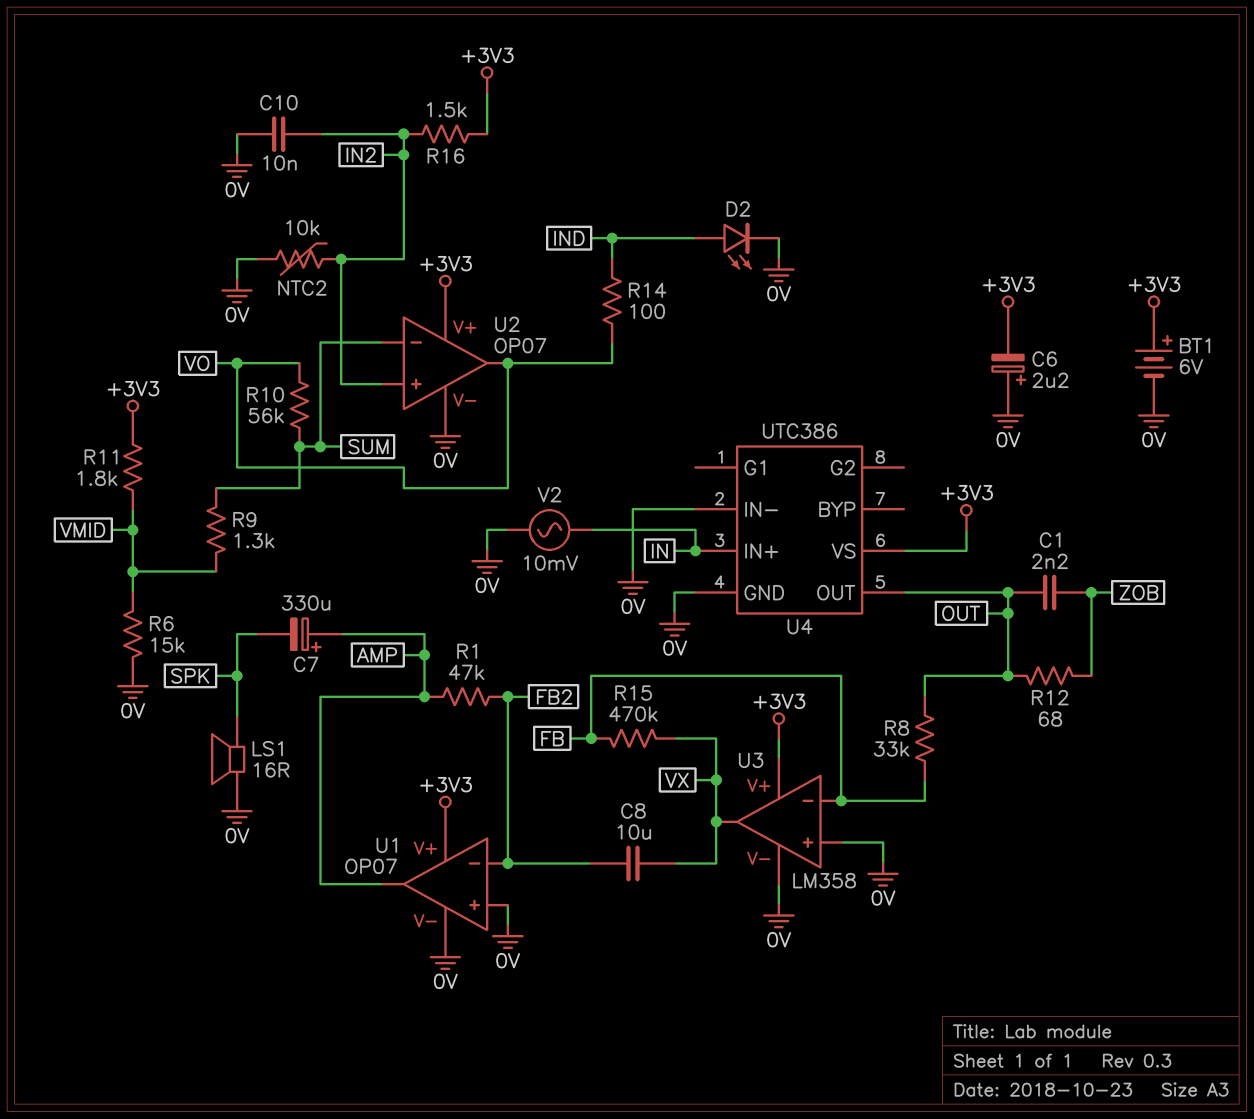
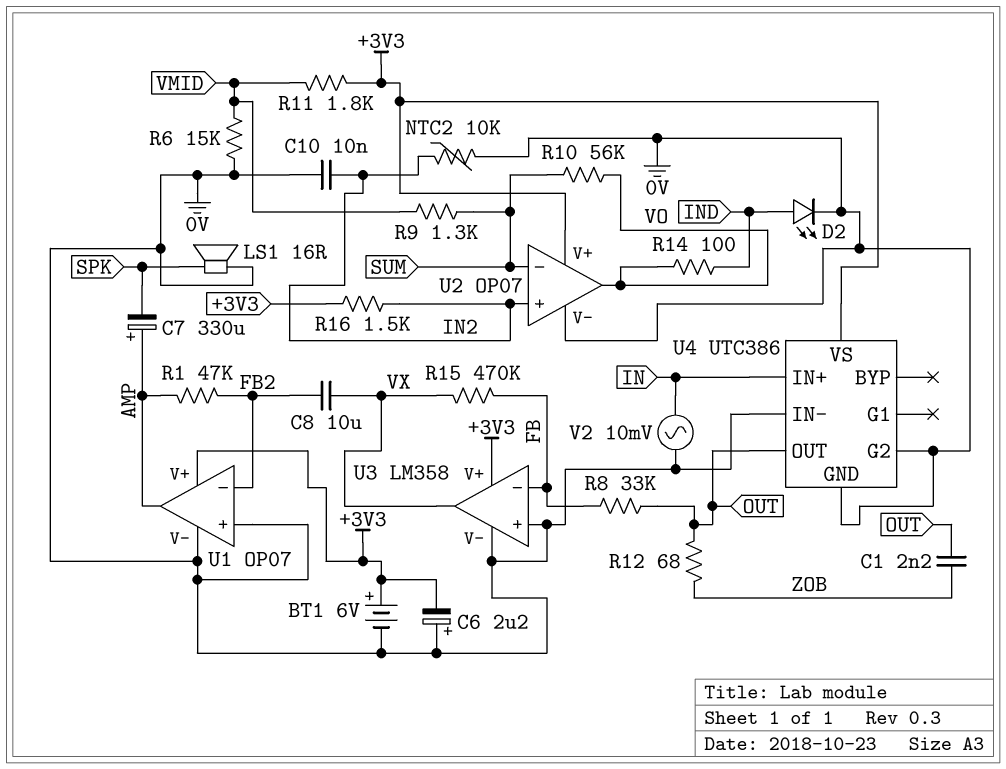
U4 pin G2: none -> 0V

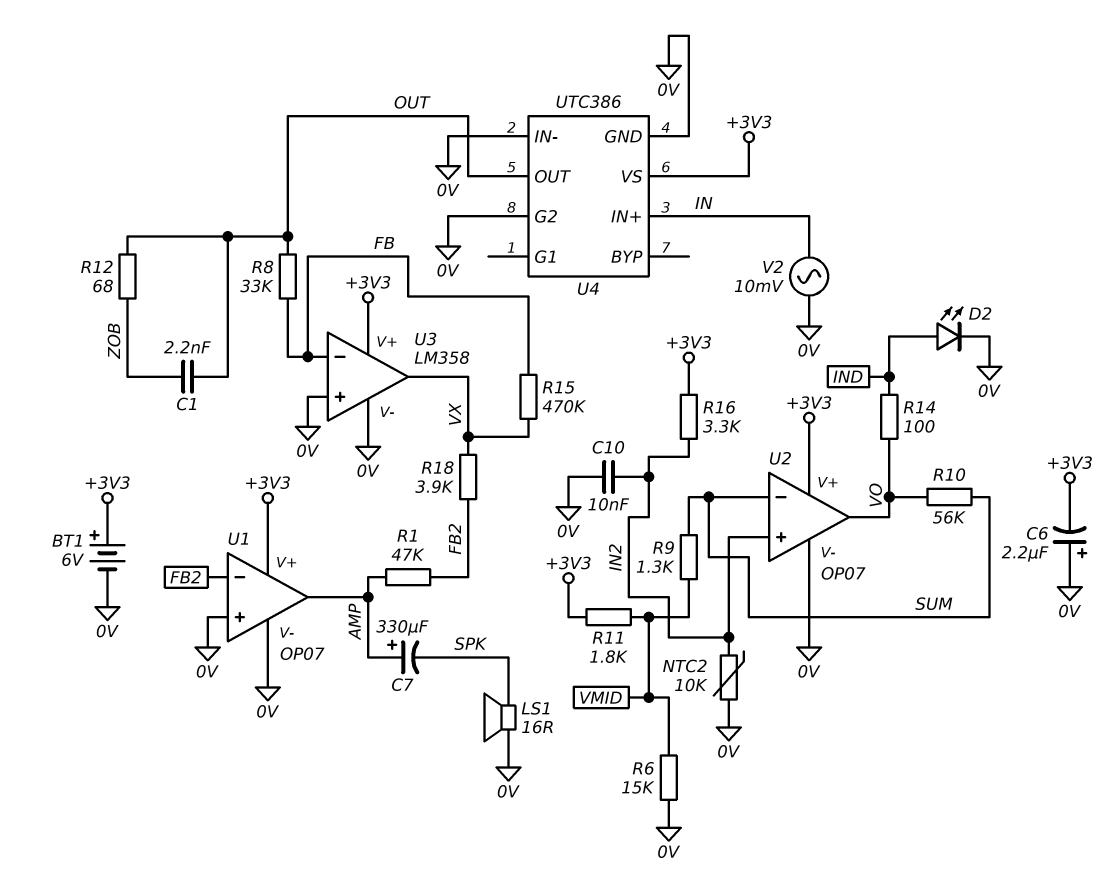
C8: 10uF (FB2, VX) -> none
R16: 1.5k (+3V3, IN2) -> 3.3k (+3V3, IN2)
R18: none -> 3.9k (FB2, VX)

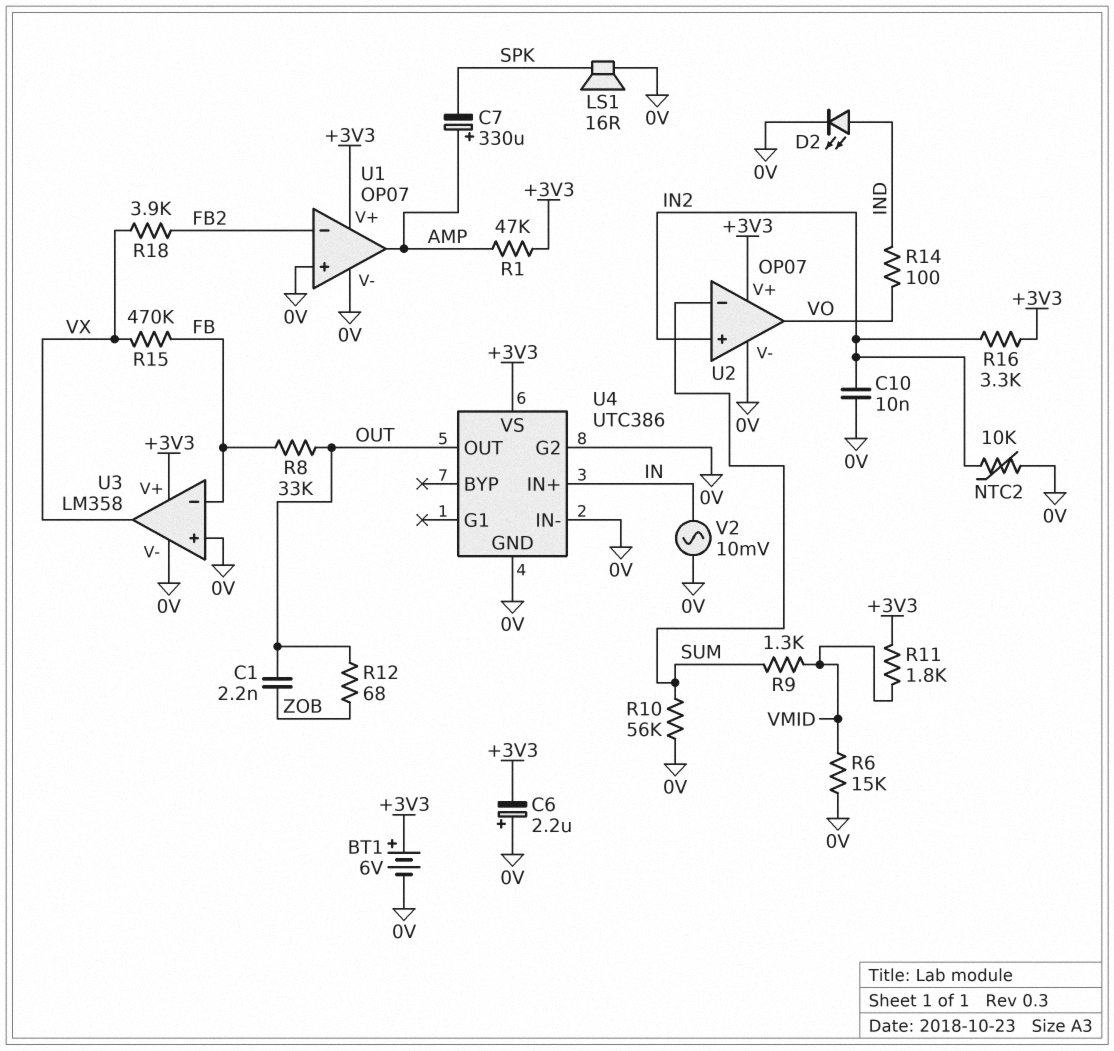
R1: 47k (AMP, FB2) -> 47k (+3V3, AMP)
R10: 56k (SUM, VO) -> 56k (0V, SUM)

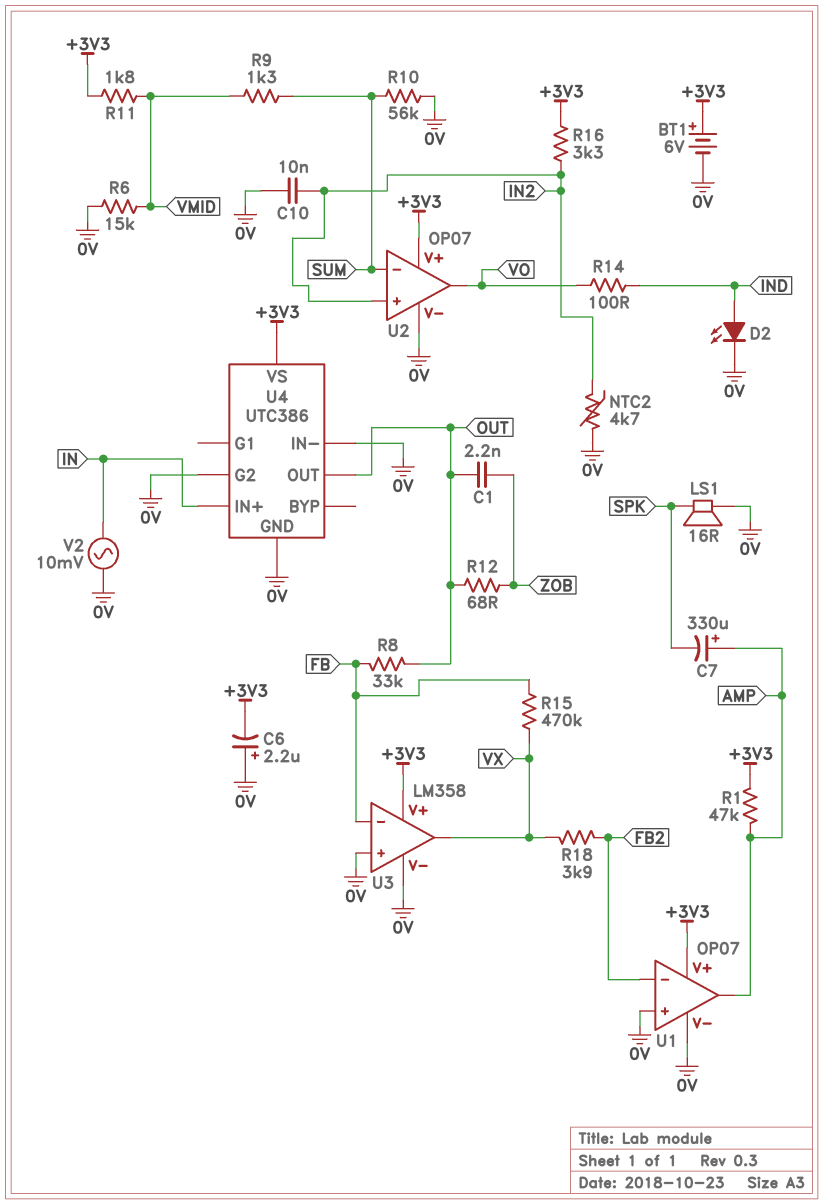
NTC2: 10k (0V, IN2) -> 4.7k (0V, IN2)

